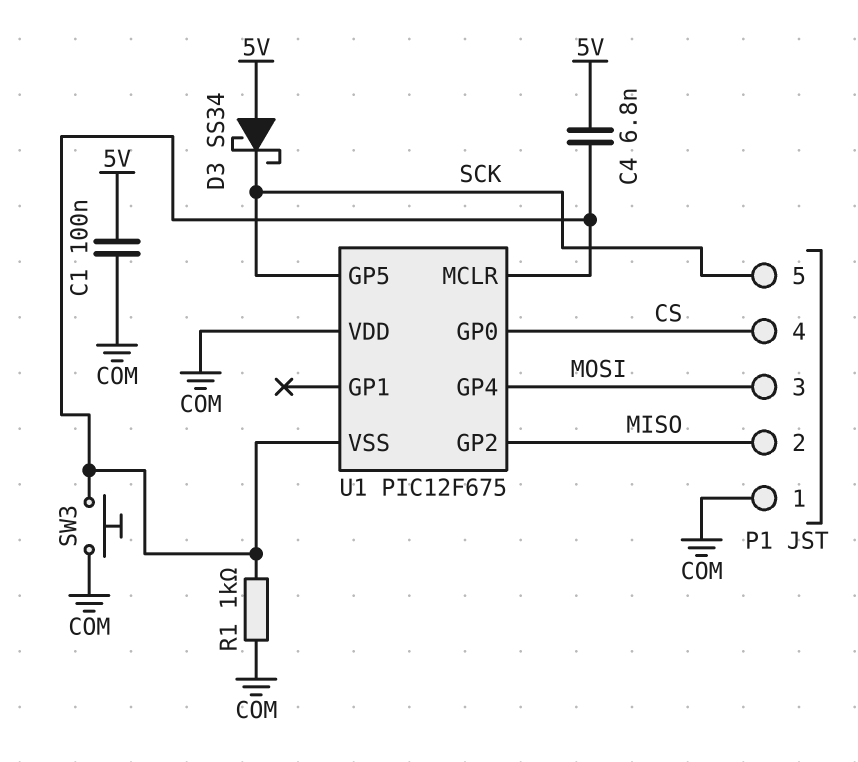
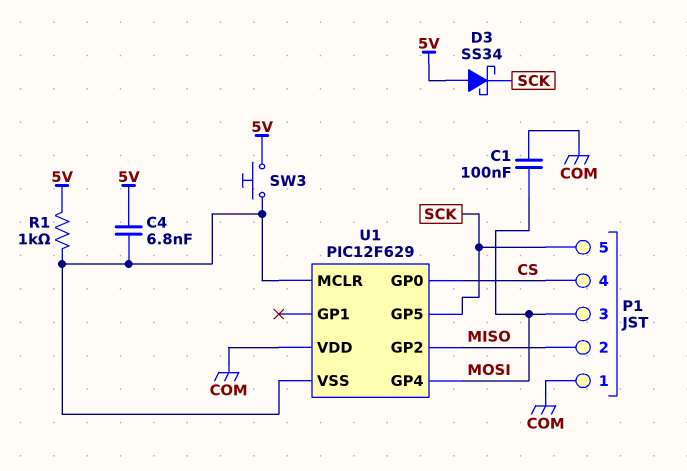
C1: 100nF (5V, COM) -> 100nF (COM, MOSI)
R1: 1k (COM, U1/MCLR) -> 1k (5V, U1/MCLR)
SW3: button (COM, U1/MCLR) -> button (5V, U1/MCLR)
U1: PIC12F675 -> PIC12F629

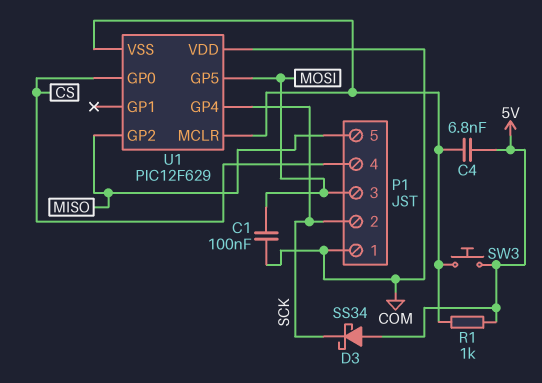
P1 pin 2: MISO -> SCK
P1 pin 5: SCK -> MISO
U1 pin GP4: MOSI -> SCK
U1 pin GP5: SCK -> MOSI

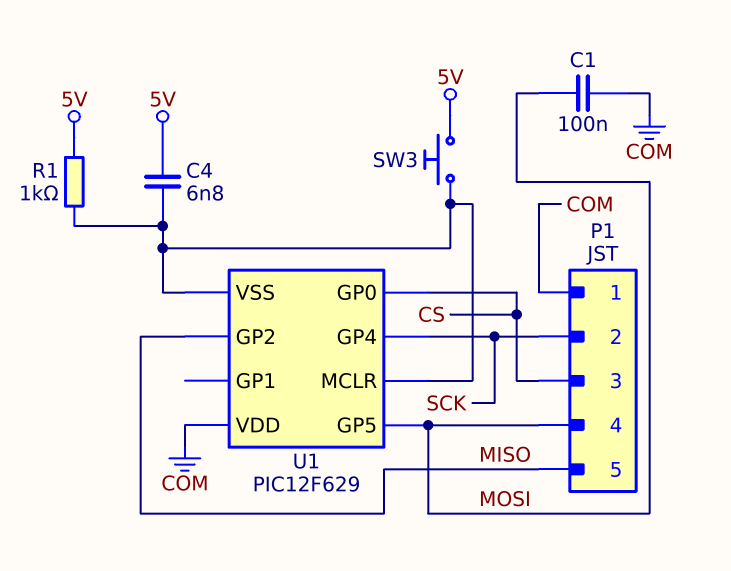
D3: schottky SS34 (A 5V, K SCK) -> none
P1 pin 3: MOSI -> CS
P1 pin 4: CS -> MOSI

